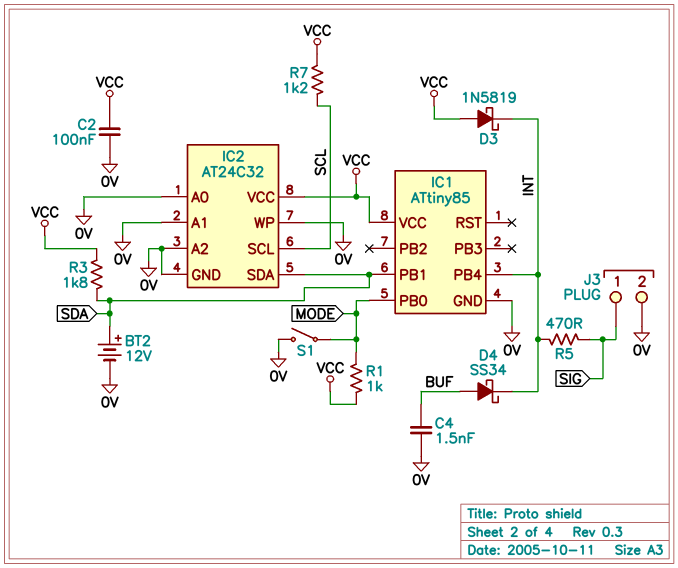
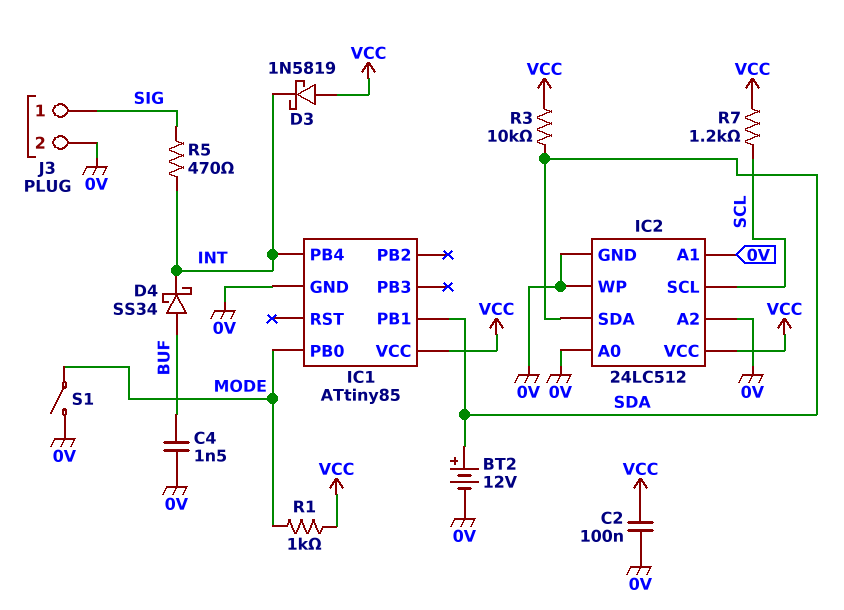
IC2: AT24C32 -> 24LC512
R3: 1.8k (SDA, VCC) -> 10k (SDA, VCC)

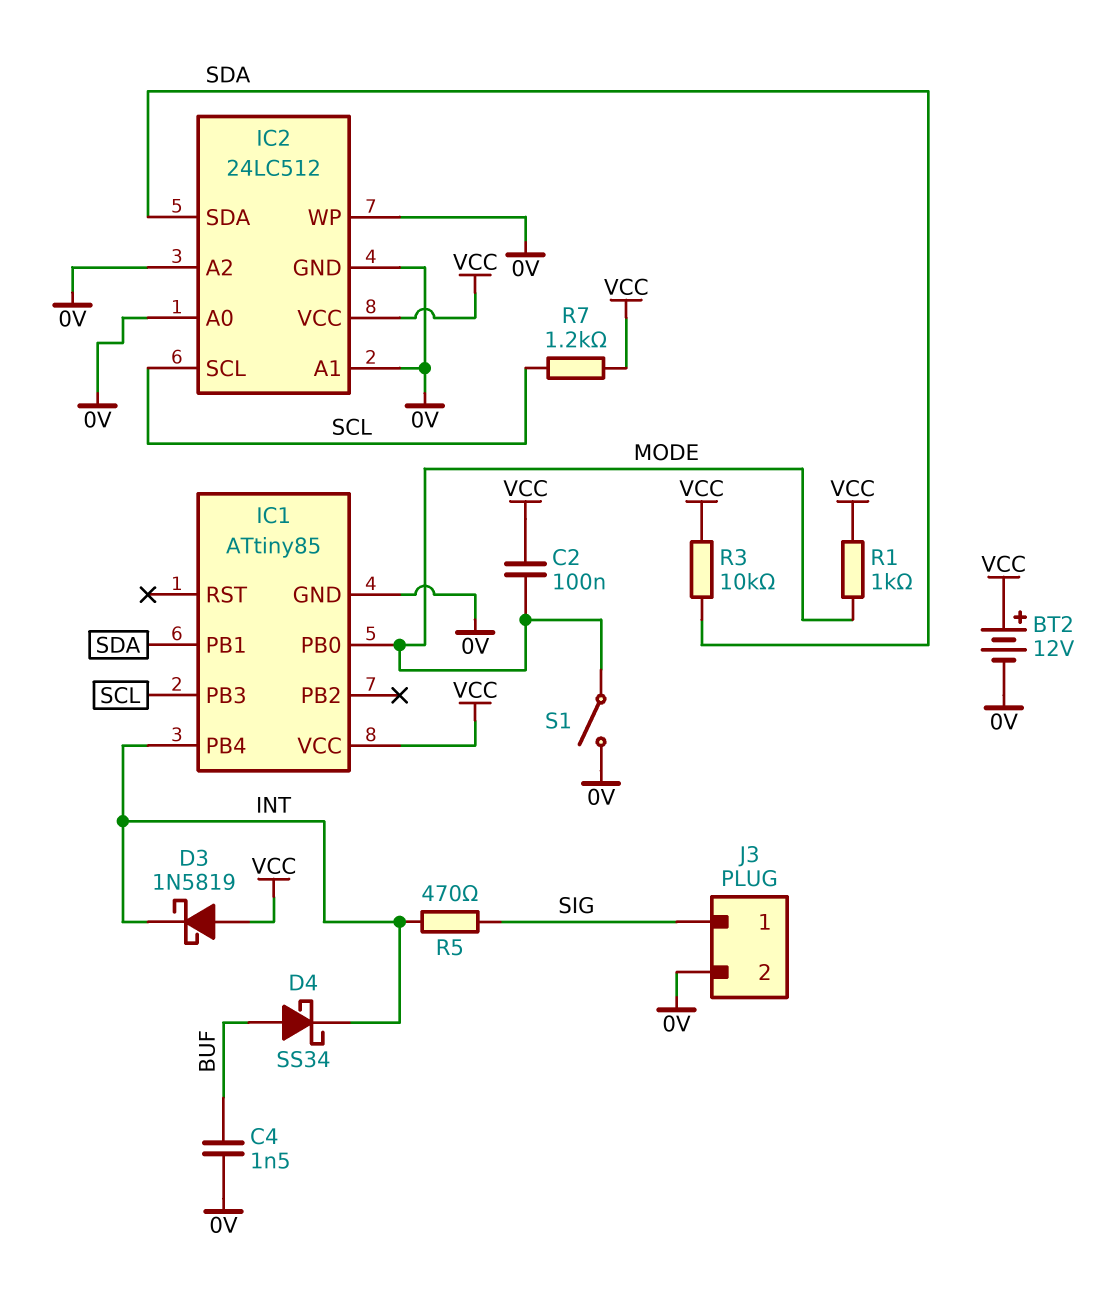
BT2: 12V (plus SDA, minus 0V) -> 12V (plus VCC, minus 0V)
C2: 100nF (0V, VCC) -> 100nF (MODE, VCC)
IC1 pin PB3: none -> SCL

